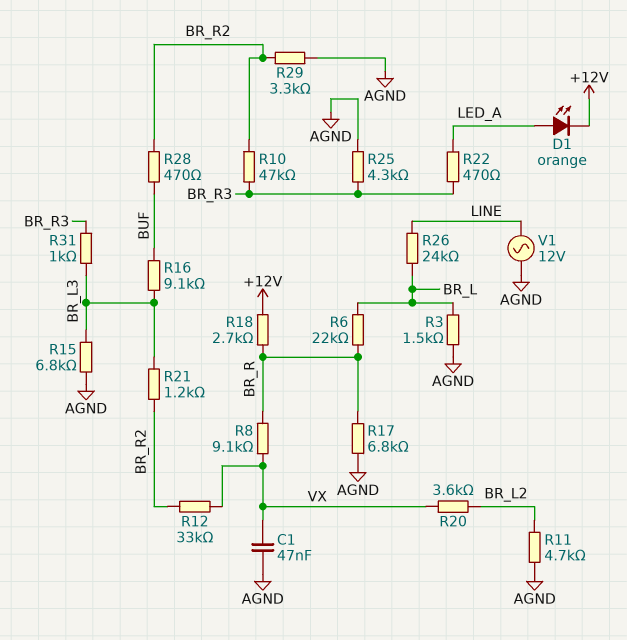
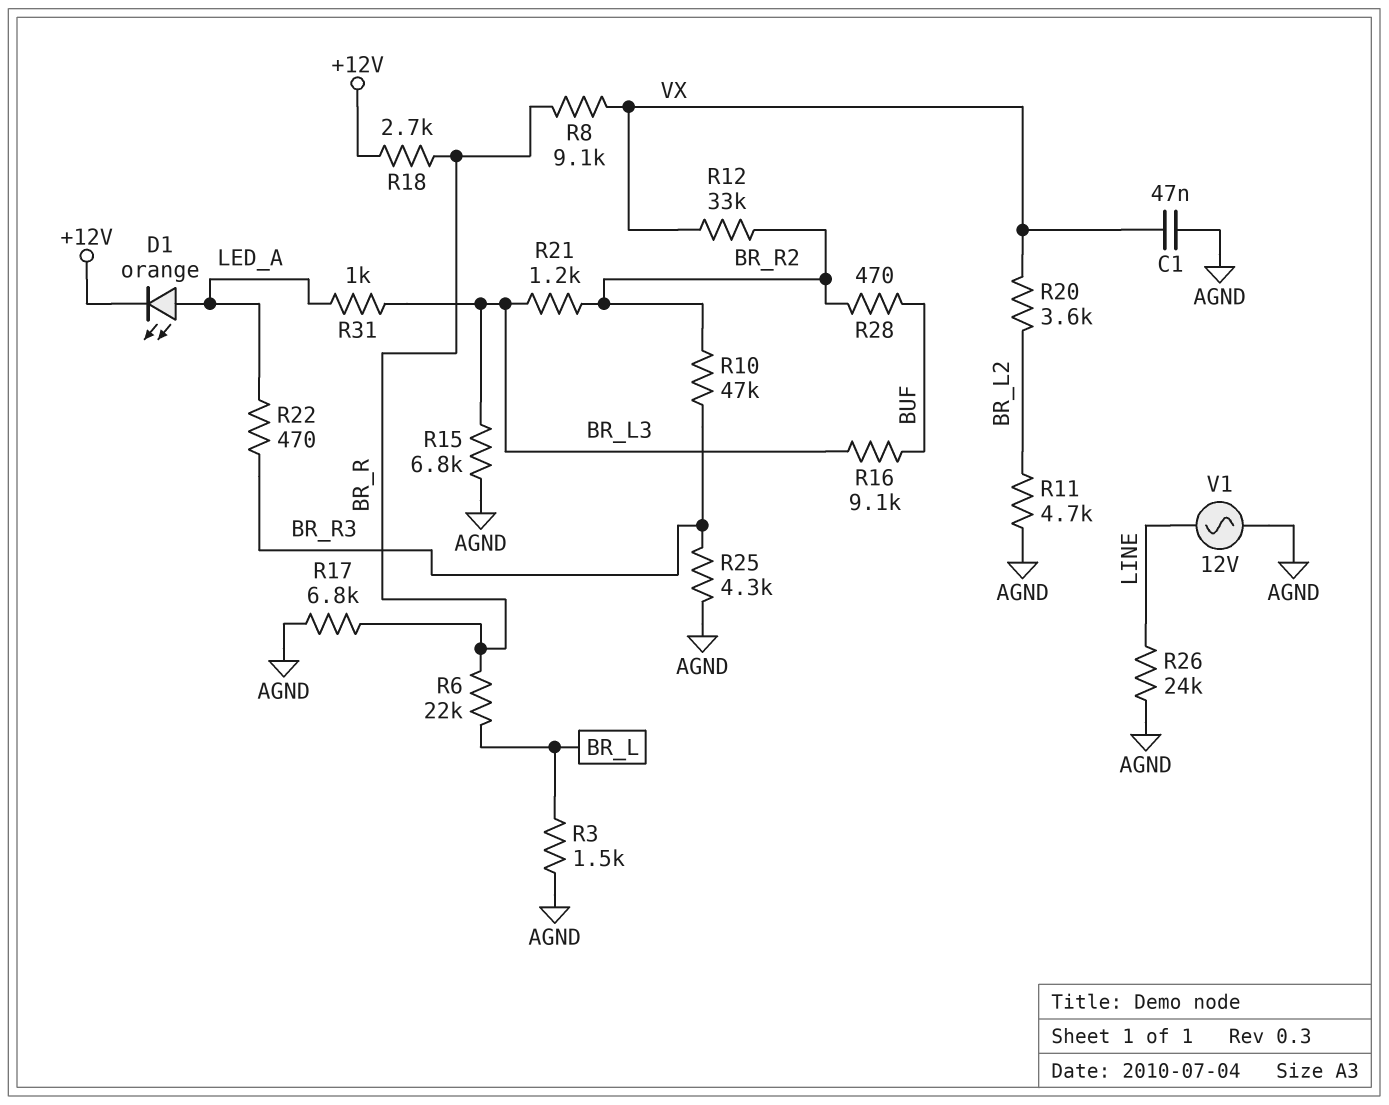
R26: 24k (BR_L, LINE) -> 24k (AGND, LINE)
R29: 3.3k (AGND, BR_R2) -> none
R31: 1k (BR_L3, BR_R3) -> 1k (BR_L3, LED_A)

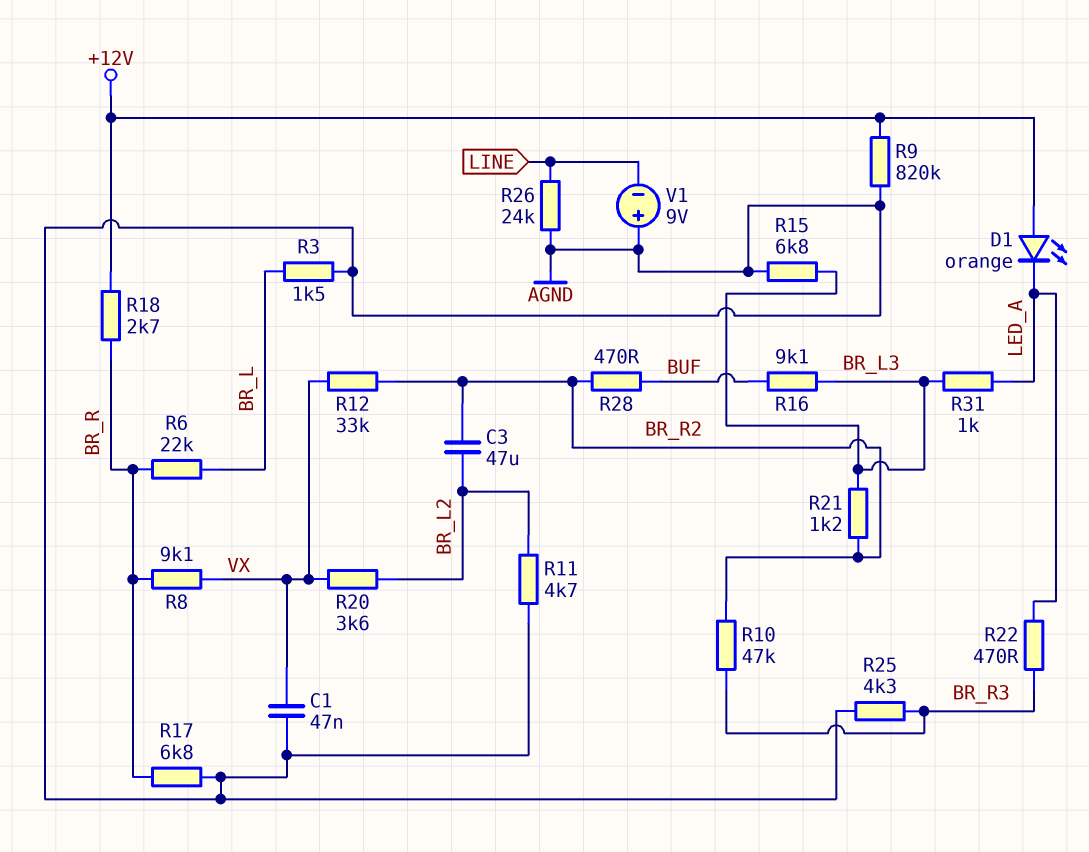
C3: none -> 47uF (BR_L2, BR_R2)
D1: LED orange (A LED_A, K +12V) -> LED orange (A +12V, K LED_A)
R9: none -> 820k (+12V, AGND)
V1: AC 12V (AGND, LINE) -> 9V (plus AGND, minus LINE)

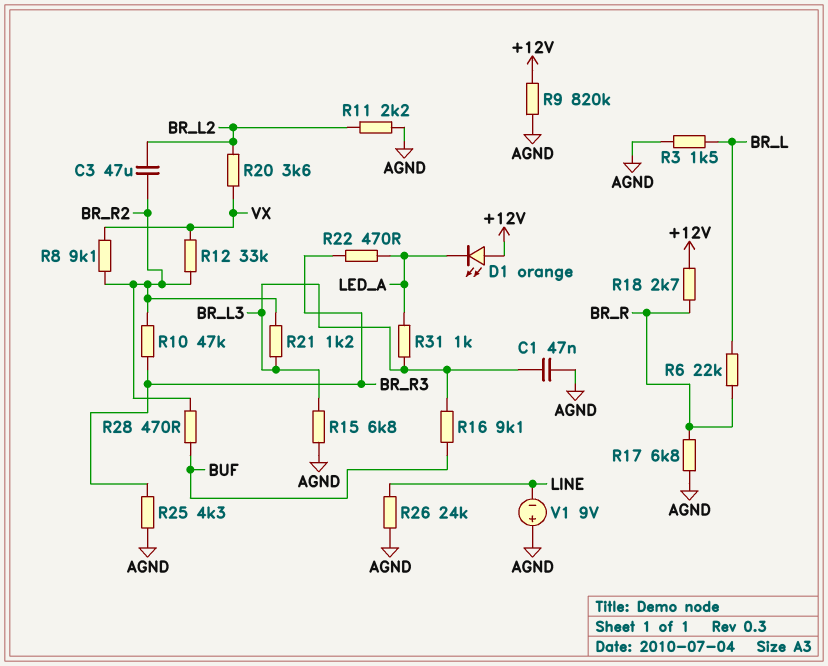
C1: 47nF (AGND, VX) -> 47nF (AGND, BR_L3)
R8: 9.1k (BR_R, VX) -> 9.1k (BR_R2, VX)
R11: 4.7k (AGND, BR_L2) -> 2.2k (AGND, BR_L2)

